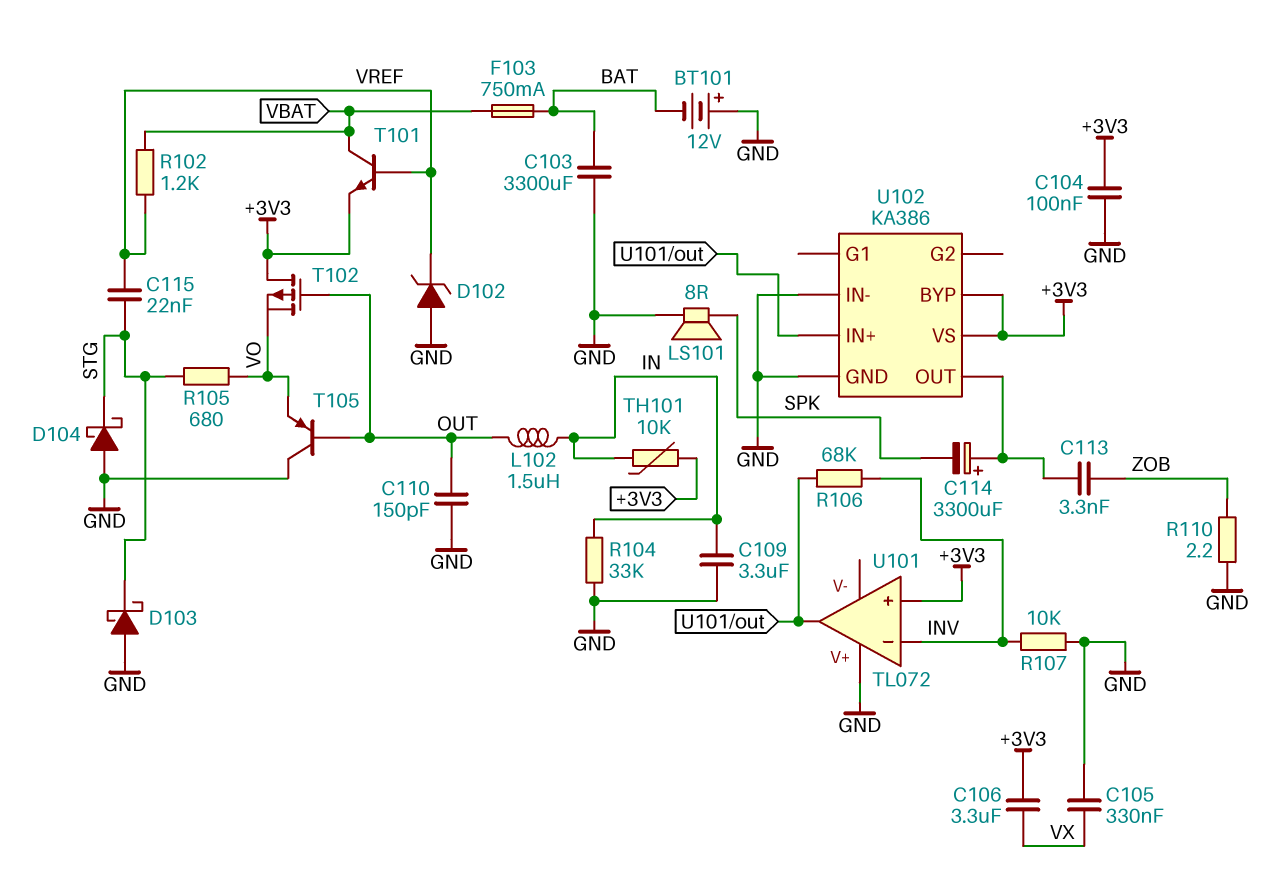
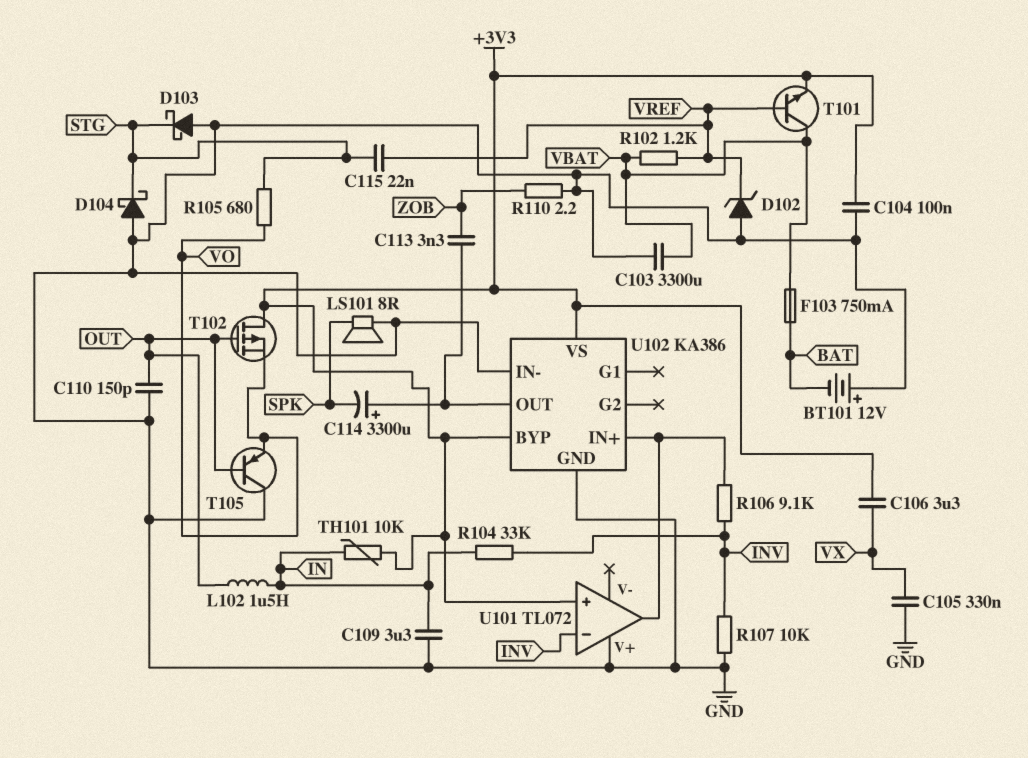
C103: 3300uF (BAT, GND) -> 3300uF (GND, VBAT)
R104: 33k (GND, IN) -> 33k (IN, INV)
R106: 68k (INV, U101/out) -> 9.1k (INV, U101/out)

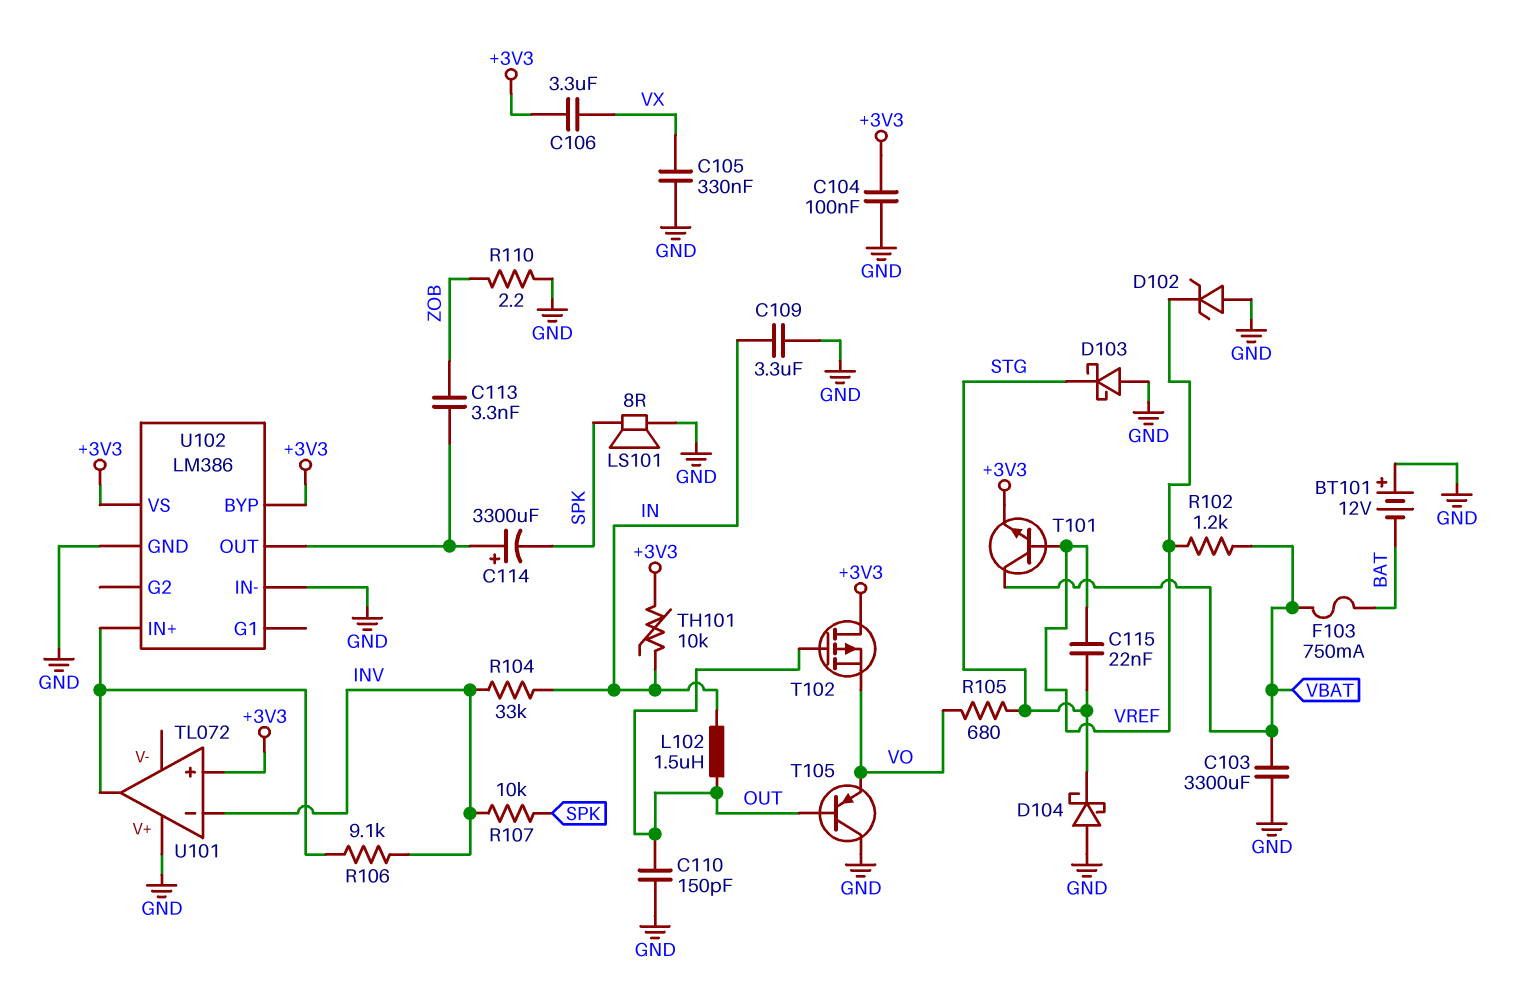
R107: 10k (GND, INV) -> 10k (INV, SPK)
U102: KA386 -> LM386

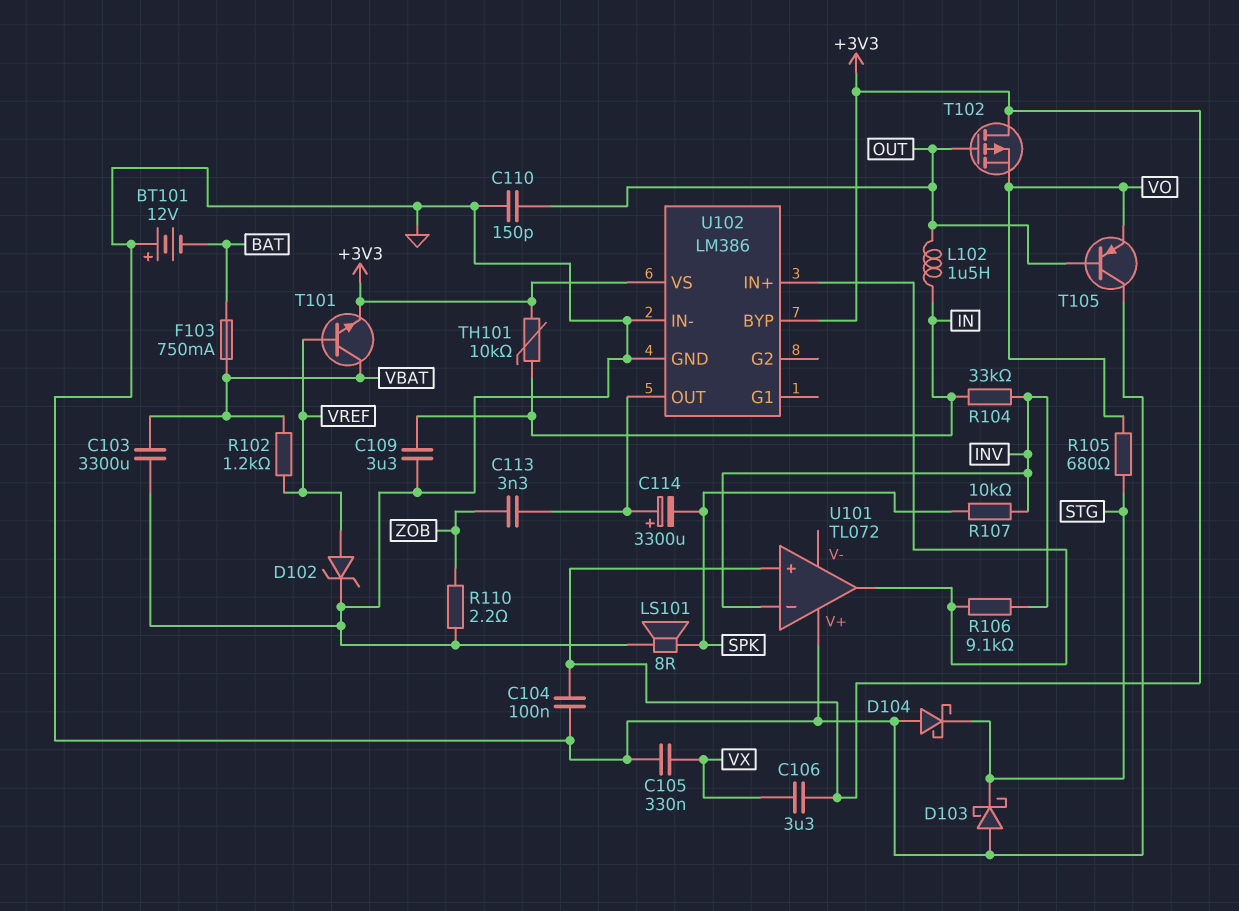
C115: 22nF (STG, VREF) -> none
D102: zener (A GND, K VREF) -> zener (A VREF, K GND)

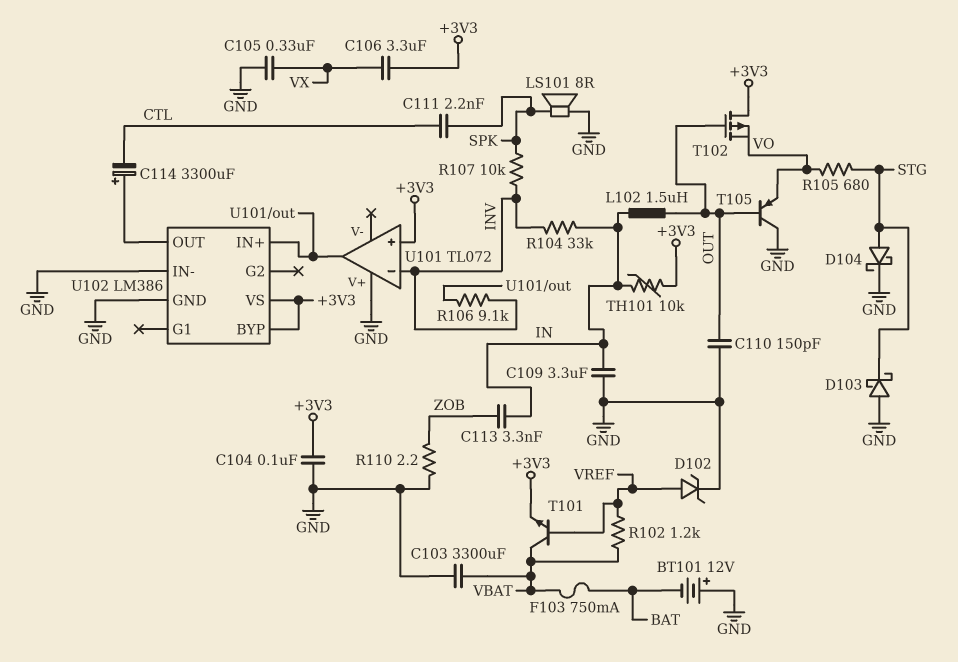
C111: none -> 2.2nF (CTL, SPK)
C113: 3.3nF (U102/OUT, ZOB) -> 3.3nF (IN, ZOB)
C114: 3300uF (plus U102/OUT, minus SPK) -> 3300uF (plus U102/OUT, minus CTL)
D104: schottky (A GND, K STG) -> schottky (A STG, K GND)

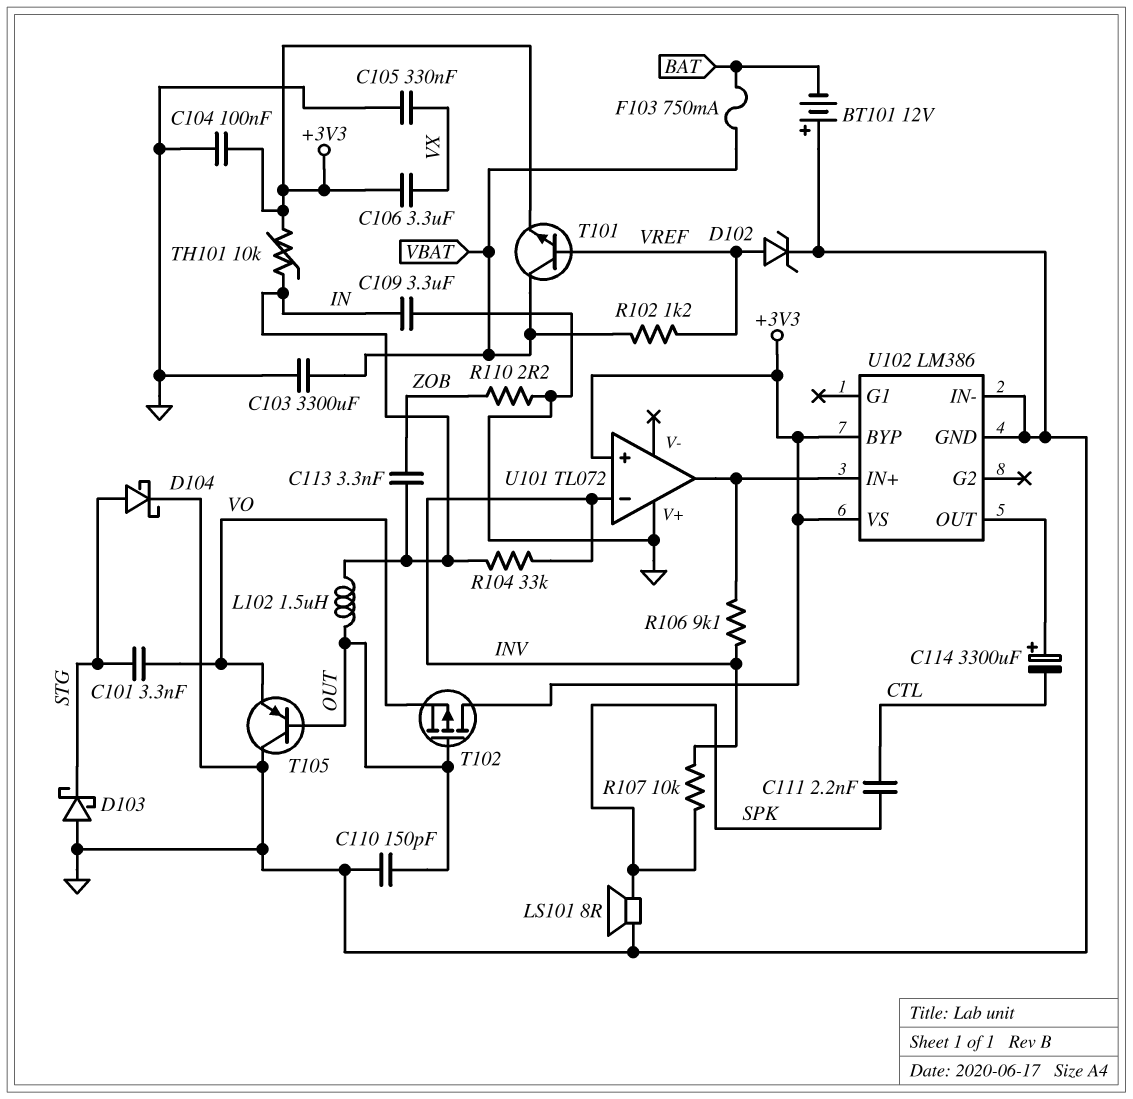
C101: none -> 3.3nF (STG, VO)
R105: 680 (STG, VO) -> none

